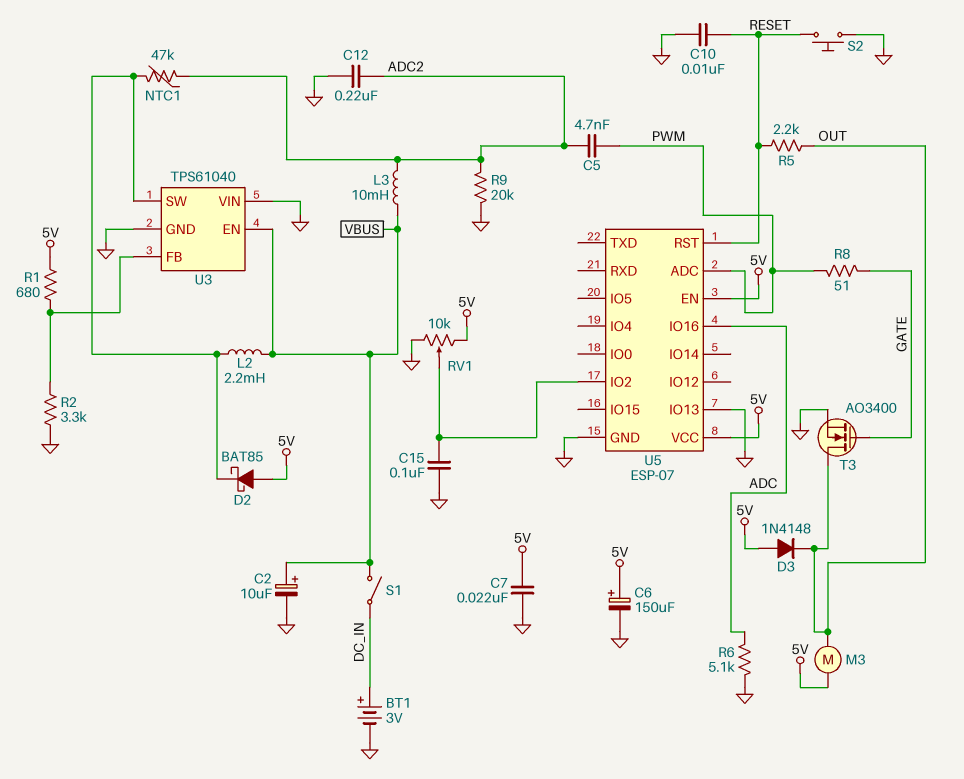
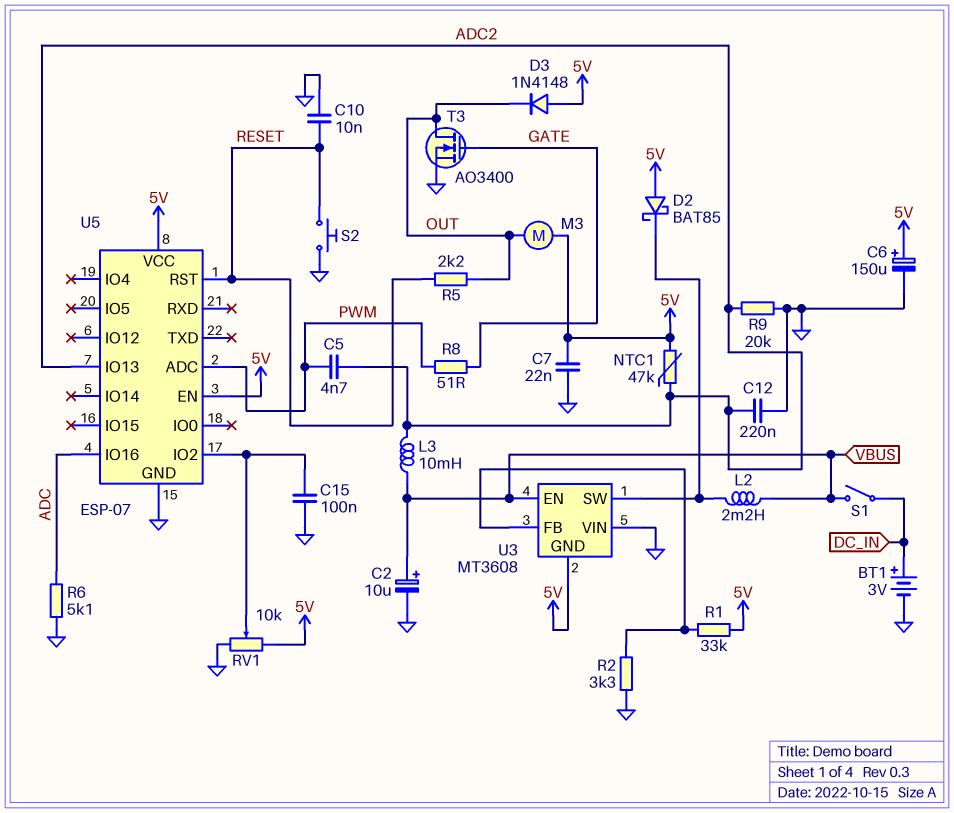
NTC1: 47k (ADC2, U3/SW) -> 47k (5V, ADC2)
R1: 680 (5V, U3/FB) -> 33k (5V, U3/FB)
U3: TPS61040 -> MT3608
U3 pin GND: GND -> 5V
U5 pin IO13: GND -> ADC2

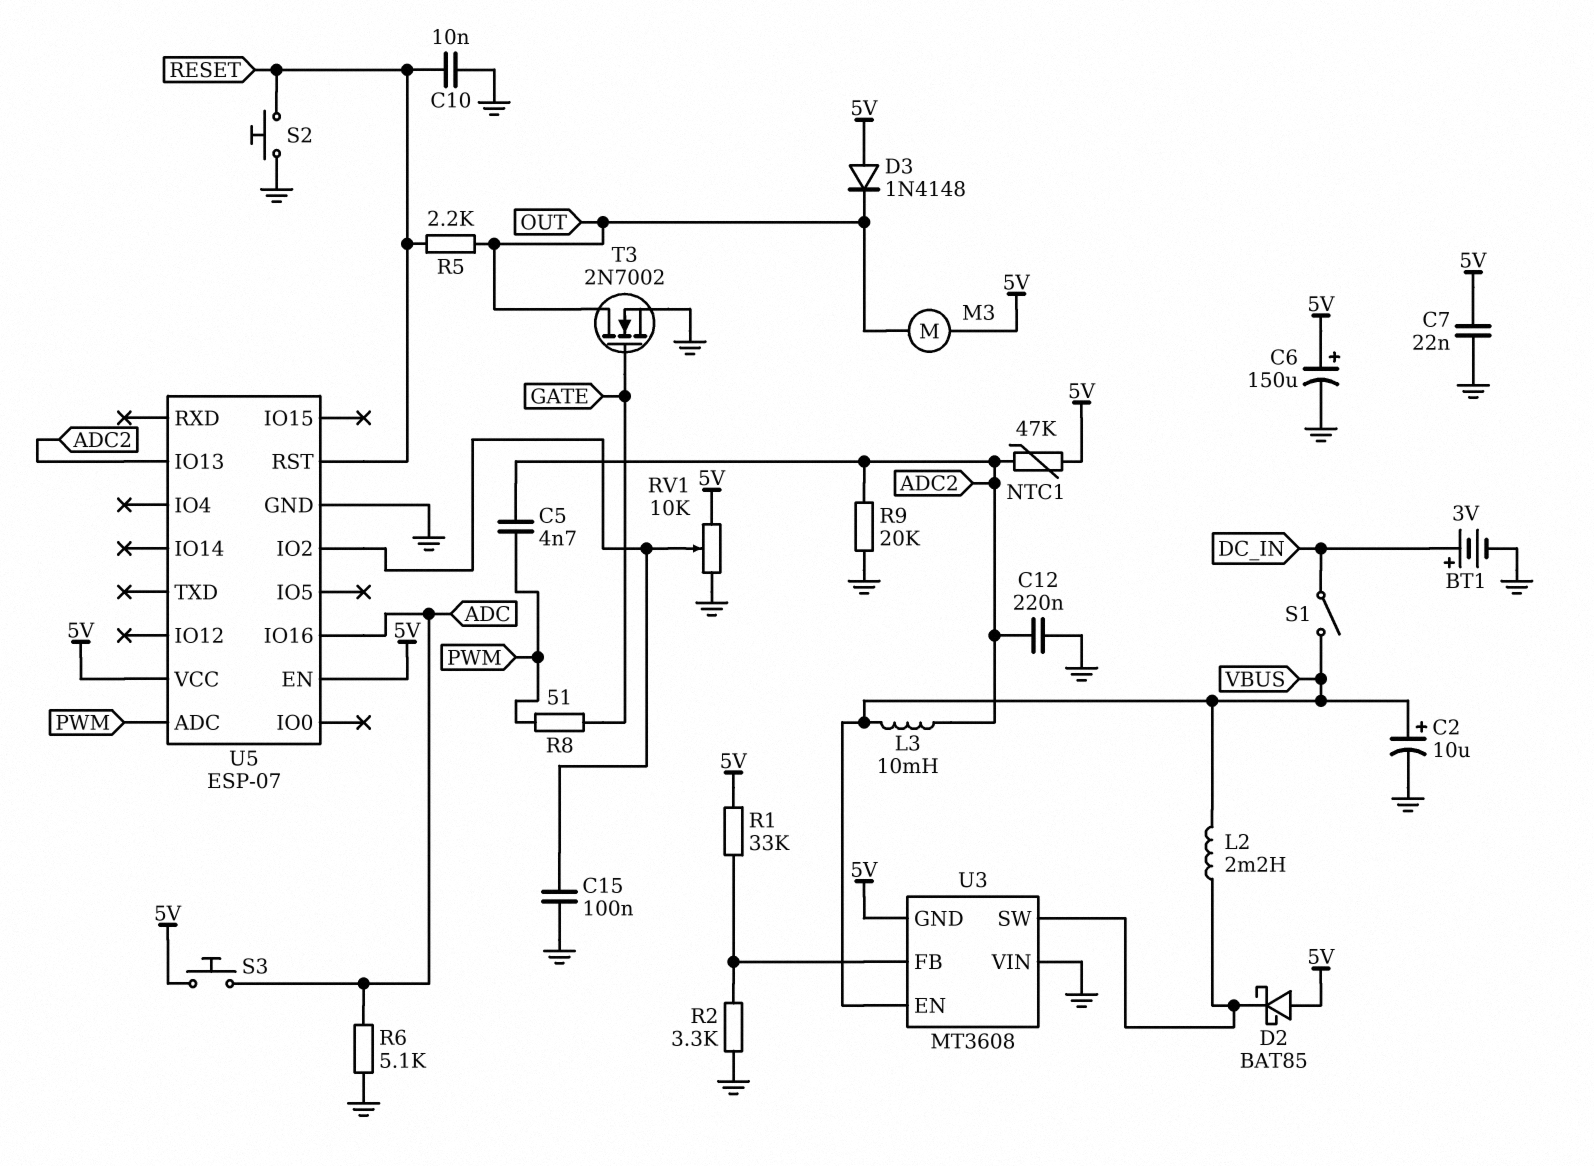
S3: none -> button (5V, ADC)
T3: NMOS AO3400 (G GATE, D OUT, S GND) -> NMOS 2N7002 (G GATE, D OUT, S GND)

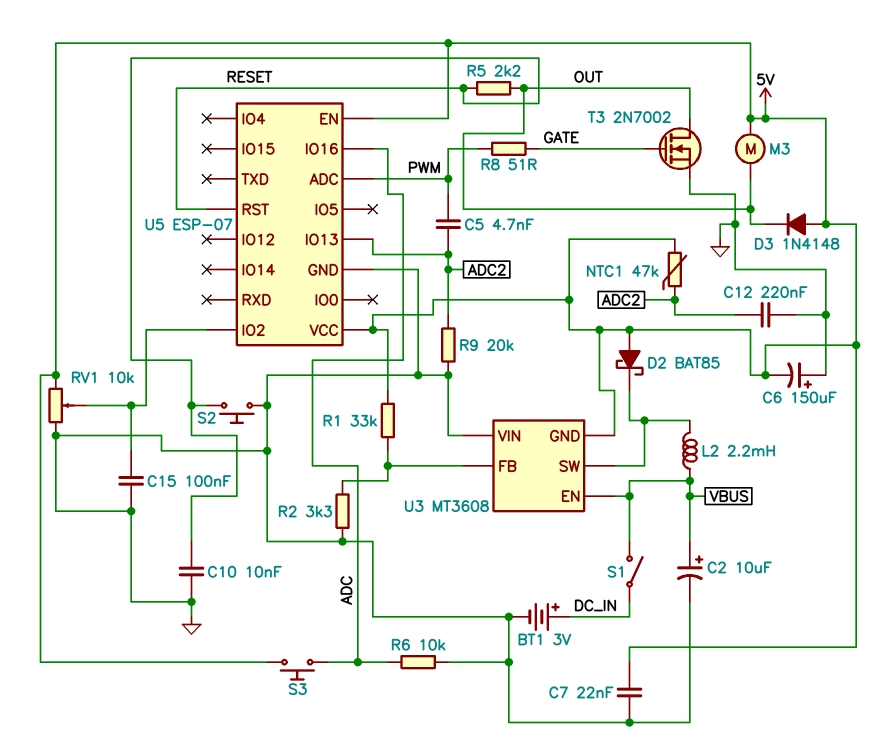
C6: 150uF (plus 5V, minus GND) -> 150uF (plus GND, minus 5V)
L3: 10mH (ADC2, VBUS) -> none
R6: 5.1k (ADC, GND) -> 10k (ADC, GND)

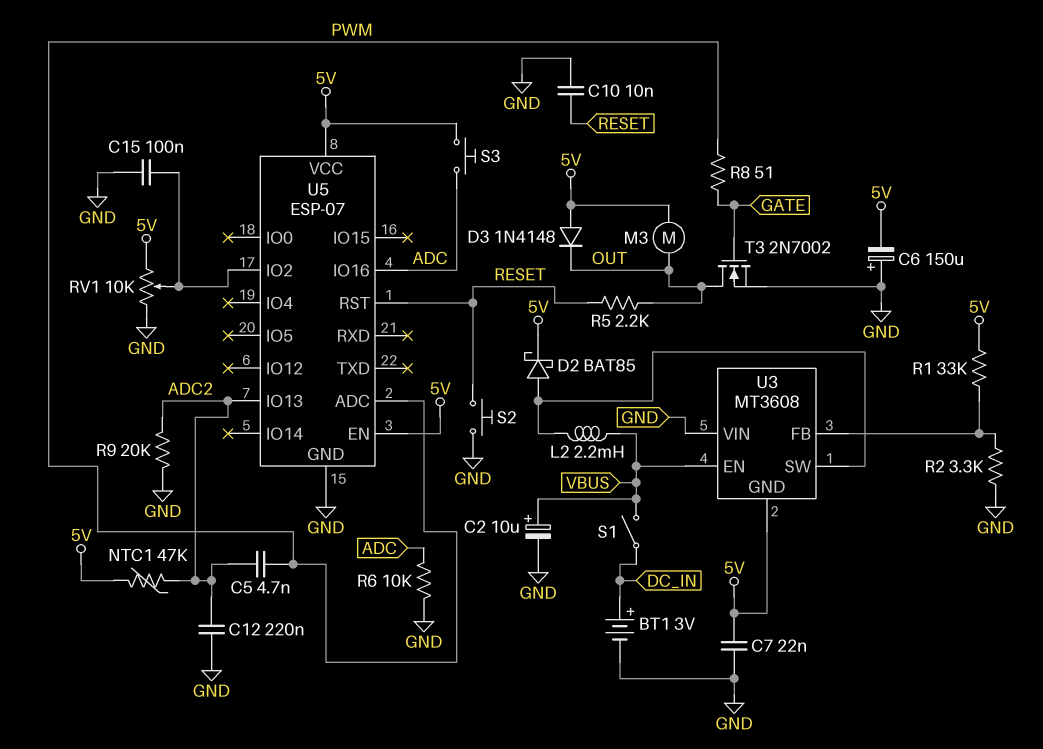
D2: schottky BAT85 (A 5V, K U3/SW) -> schottky BAT85 (A U3/SW, K 5V)

